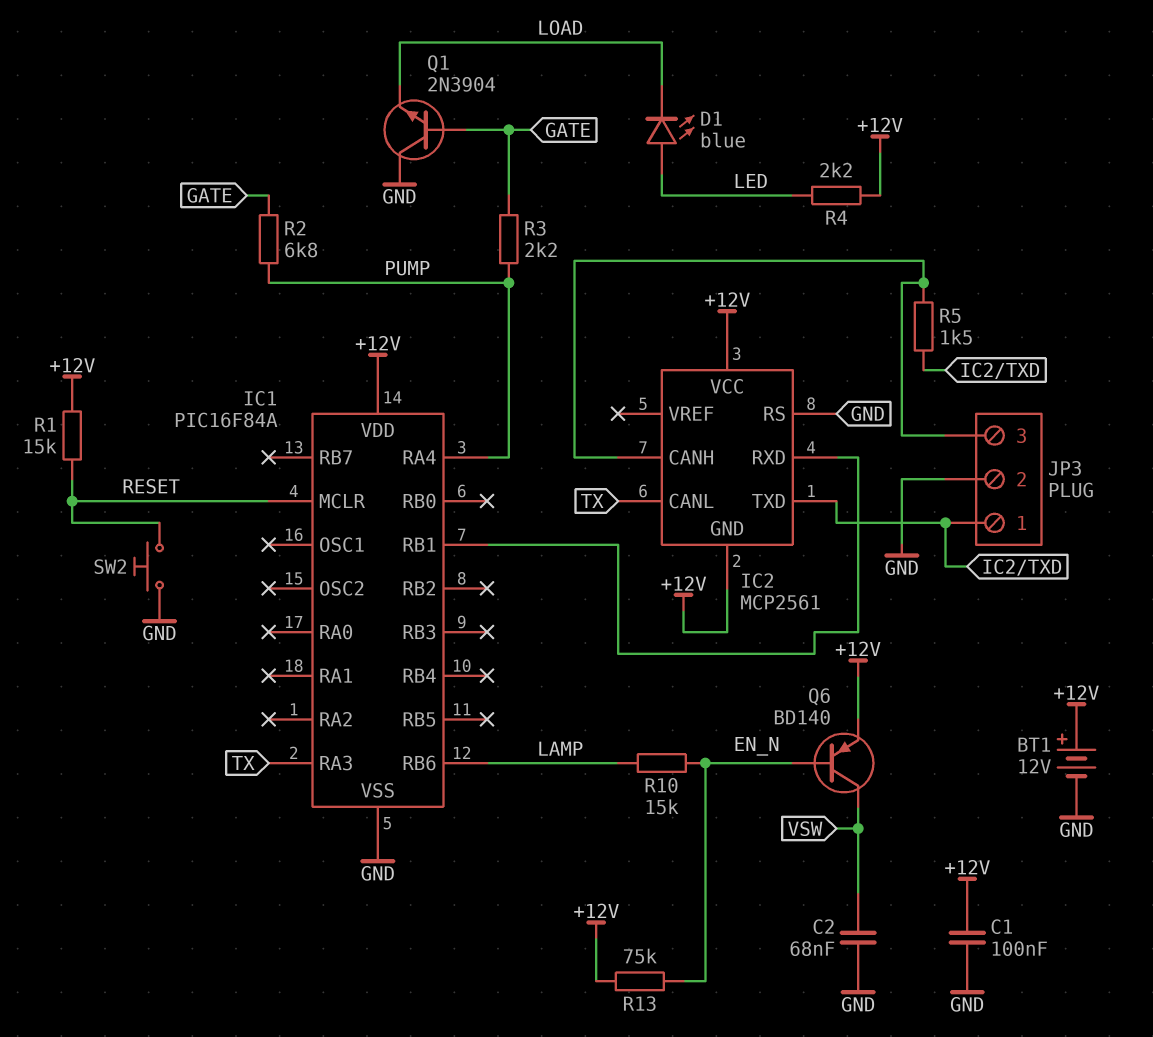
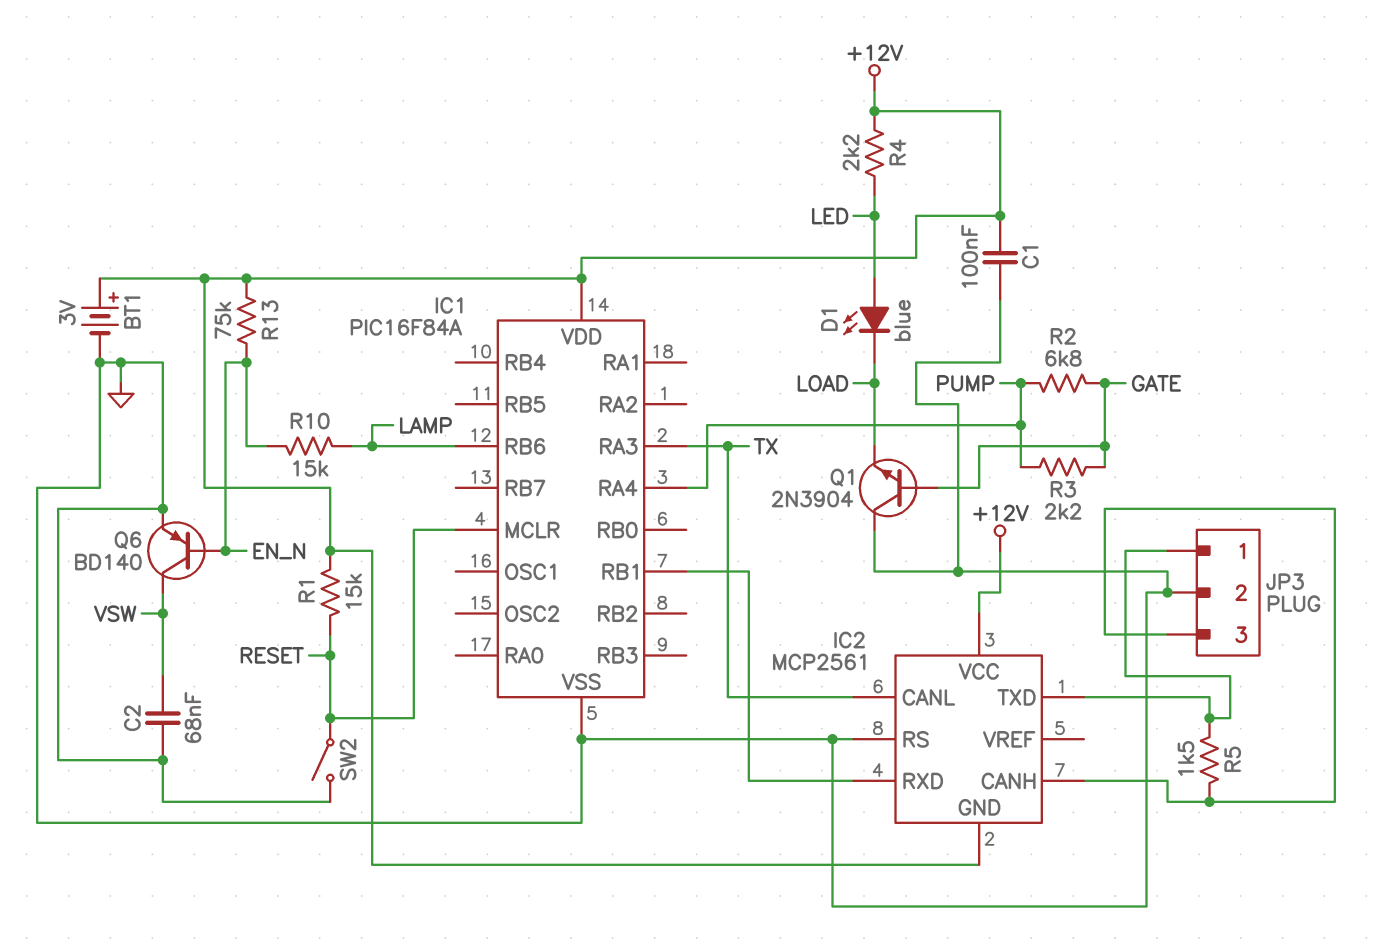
BT1: 12V (plus +12V, minus GND) -> 3V (plus +12V, minus GND)
Q6: PNP BD140 (B EN_N, C VSW, E +12V) -> PNP BD140 (B EN_N, C VSW, E GND)
SW2: button (GND, RESET) -> switch (GND, RESET)

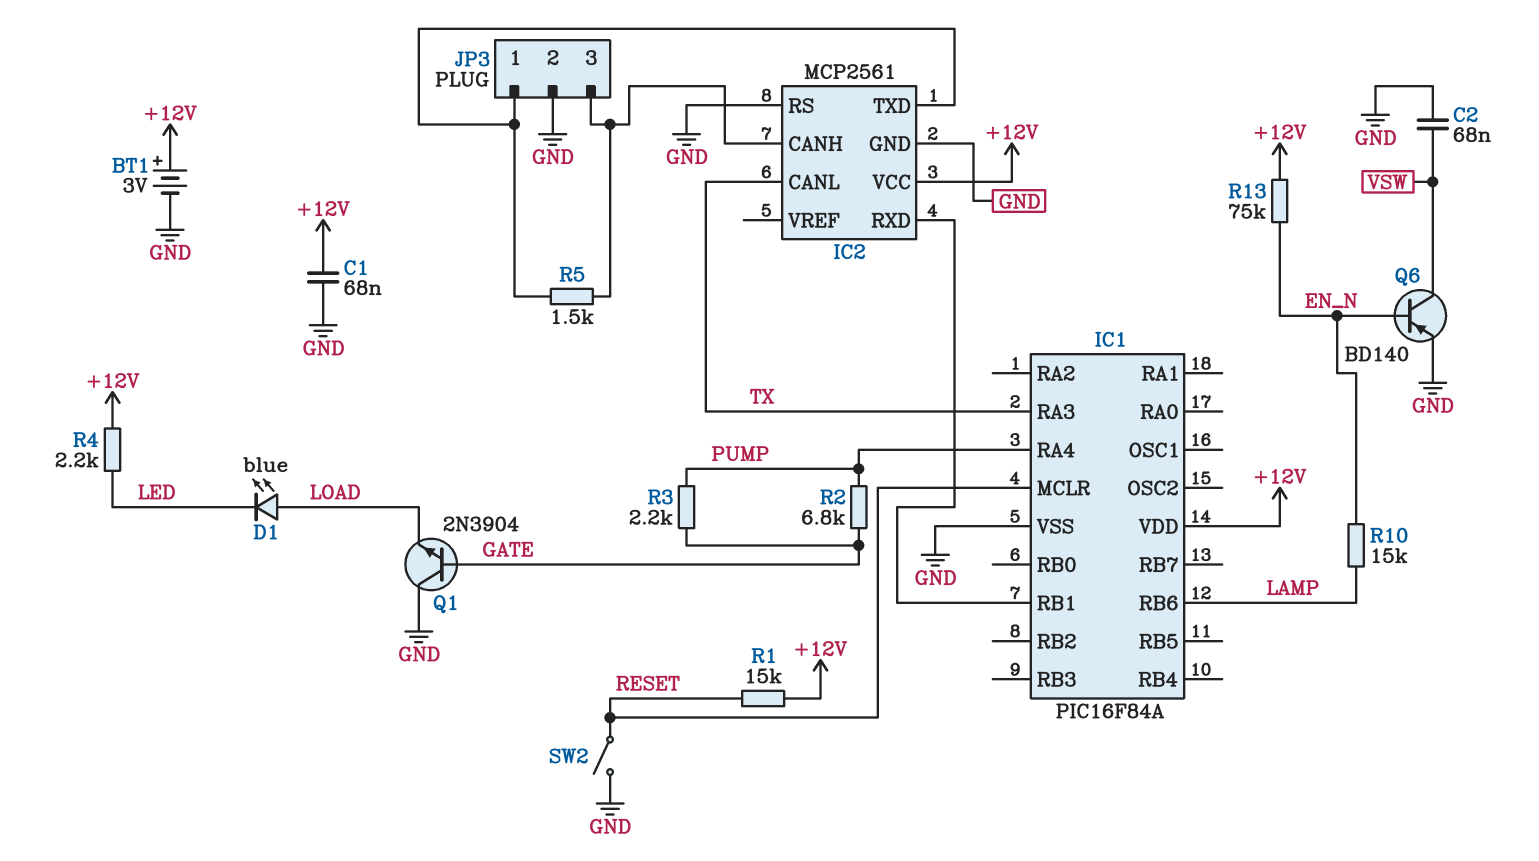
C1: 100nF (+12V, GND) -> 68nF (+12V, GND)
D1: LED blue (A LED, K LOAD) -> LED blue (A LOAD, K LED)
IC2 pin GND: +12V -> GND

